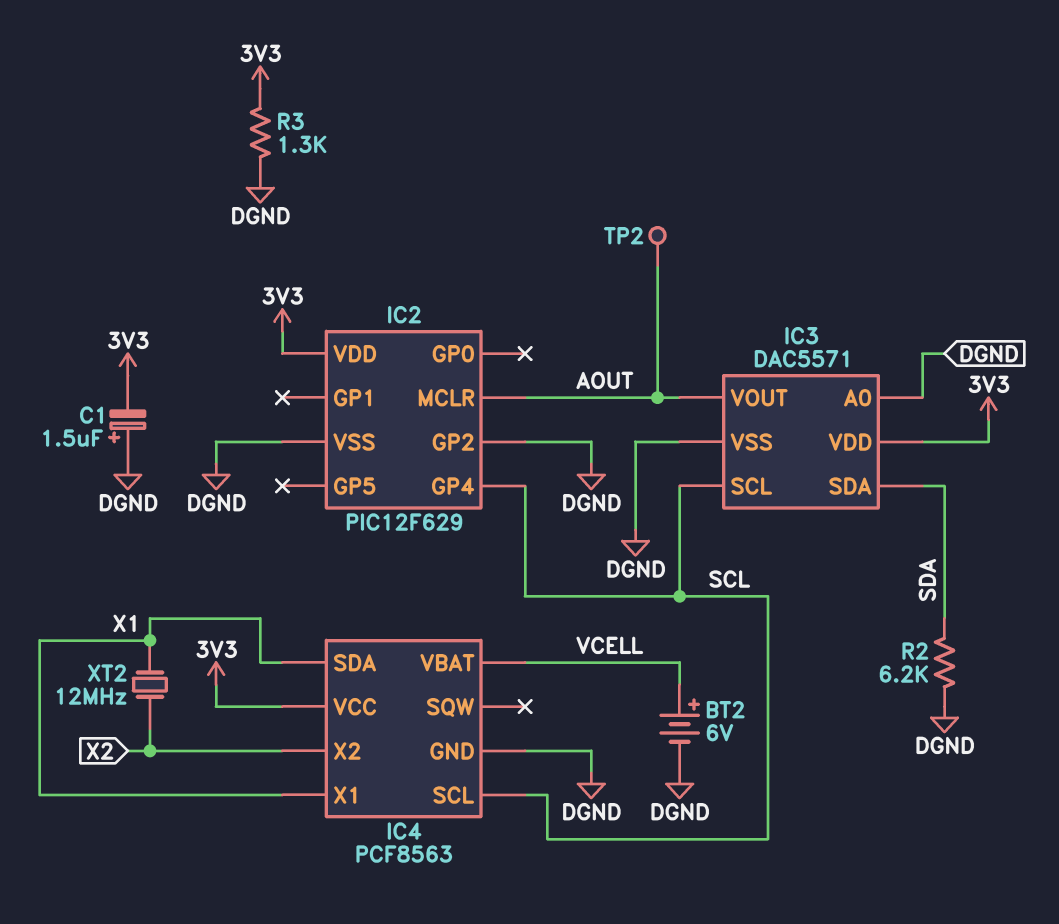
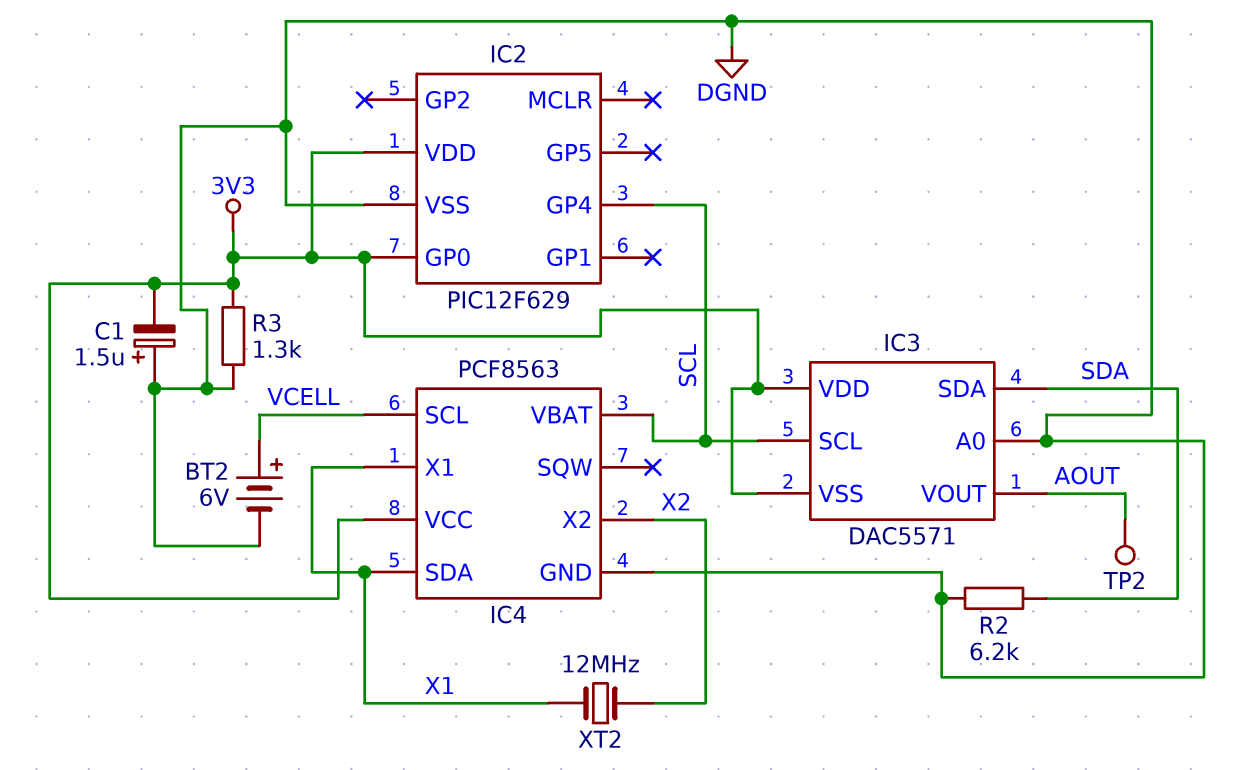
IC2 pin GP0: none -> 3V3
IC2 pin GP2: DGND -> none
IC2 pin MCLR: AOUT -> none
IC3 pin VSS: DGND -> 3V3
IC4 pin SCL: SCL -> VCELL
IC4 pin VBAT: VCELL -> SCL

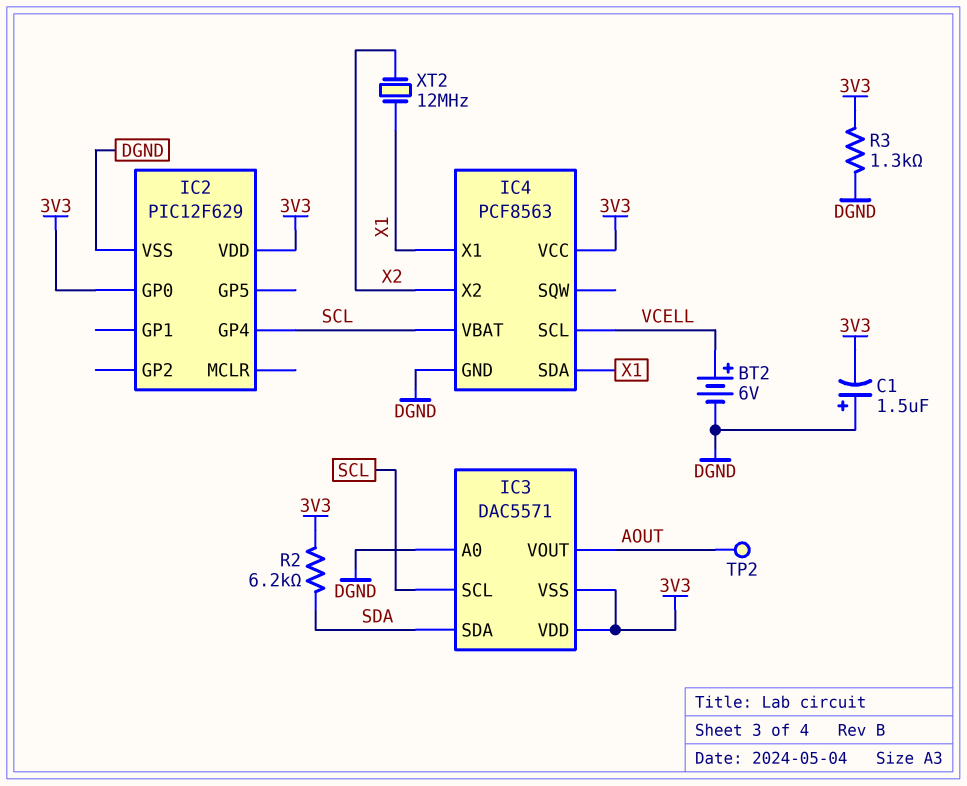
R2: 6.2k (DGND, SDA) -> 6.2k (3V3, SDA)

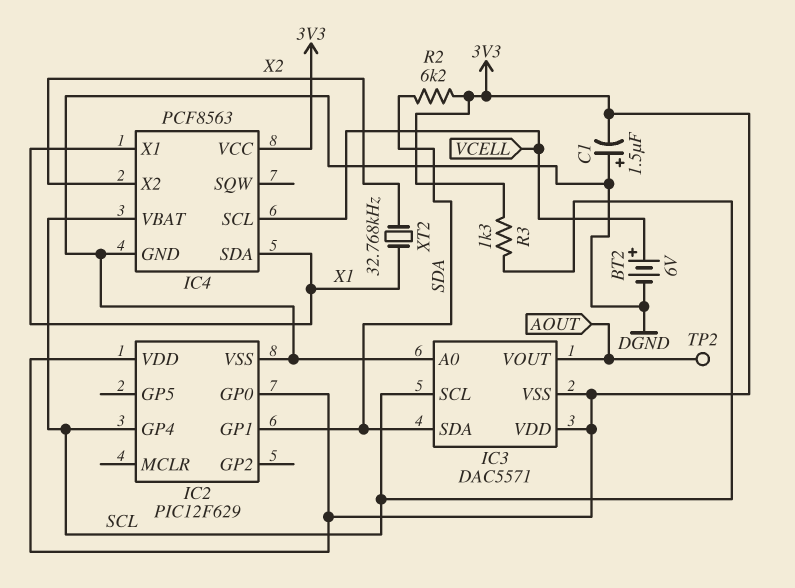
IC2 pin GP1: none -> SDA
R3: 1.3k (3V3, DGND) -> 1.3k (3V3, SCL)
XT2: 12MHz (X1, X2) -> 32.768kHz (X1, X2)

